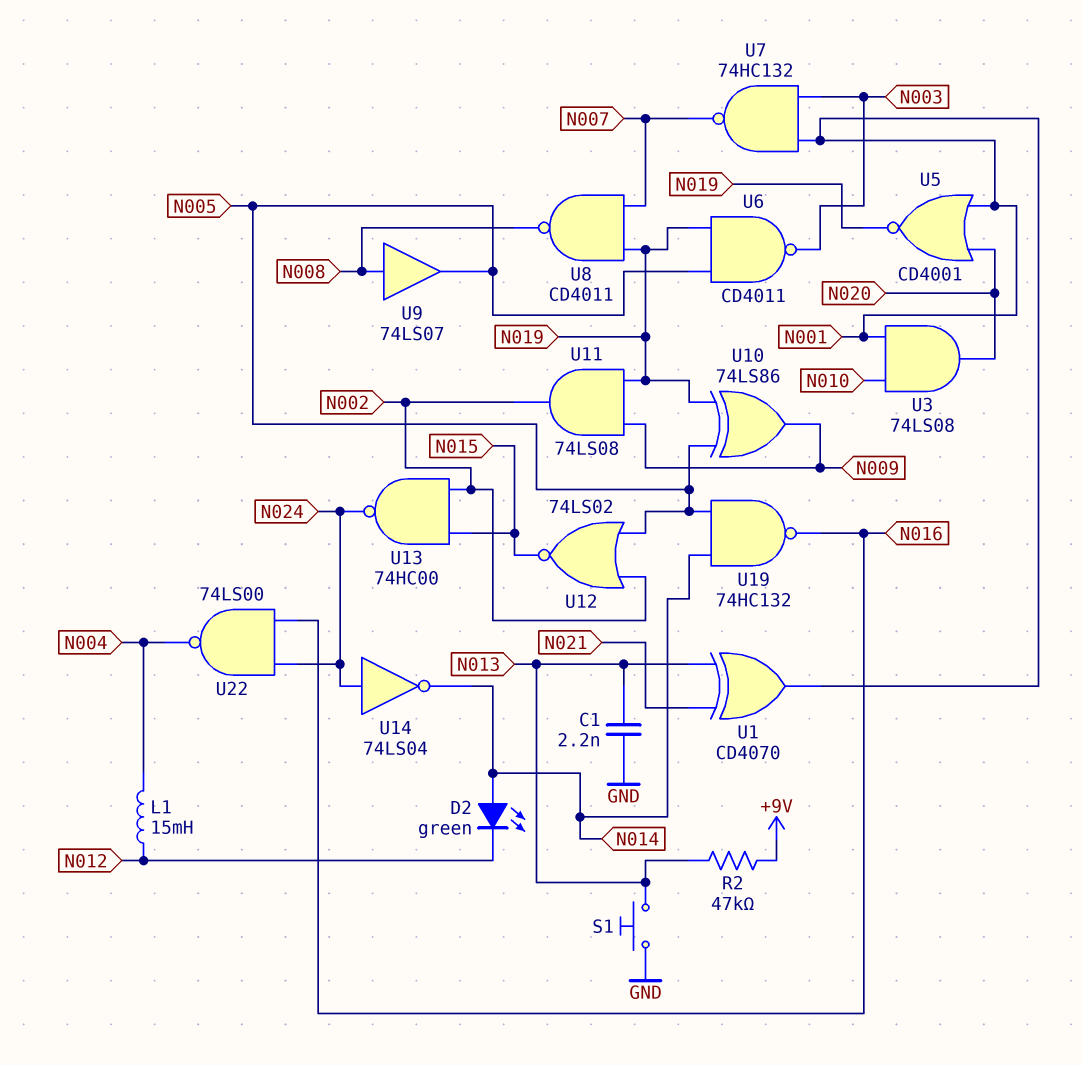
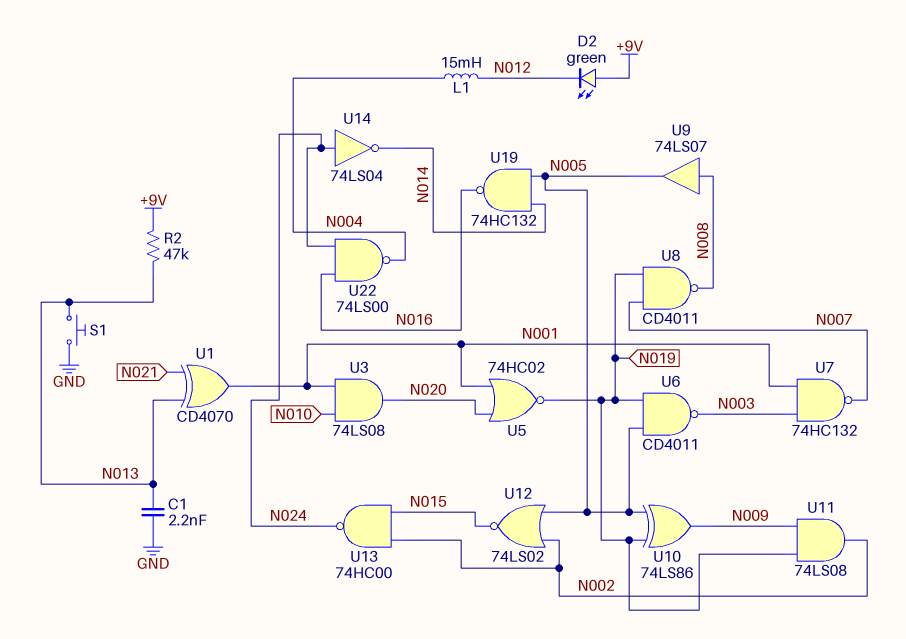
D2: LED green (A N014, K N012) -> LED green (A +9V, K N012)
U5: NOR CD4001 (in N001, in N020, out N019) -> NOR 74HC02 (in N001, in N020, out N019)

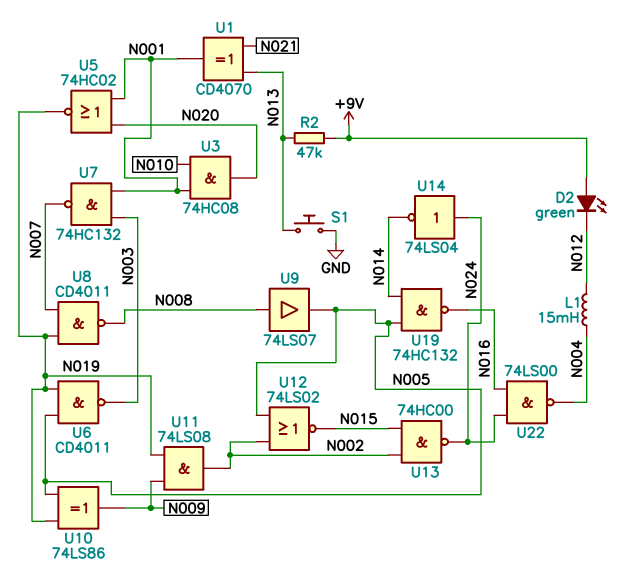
C1: 2.2nF (GND, N013) -> none
U3: AND 74LS08 (in N001, in N010, out N020) -> AND 74HC08 (in N001, in N010, out N020)

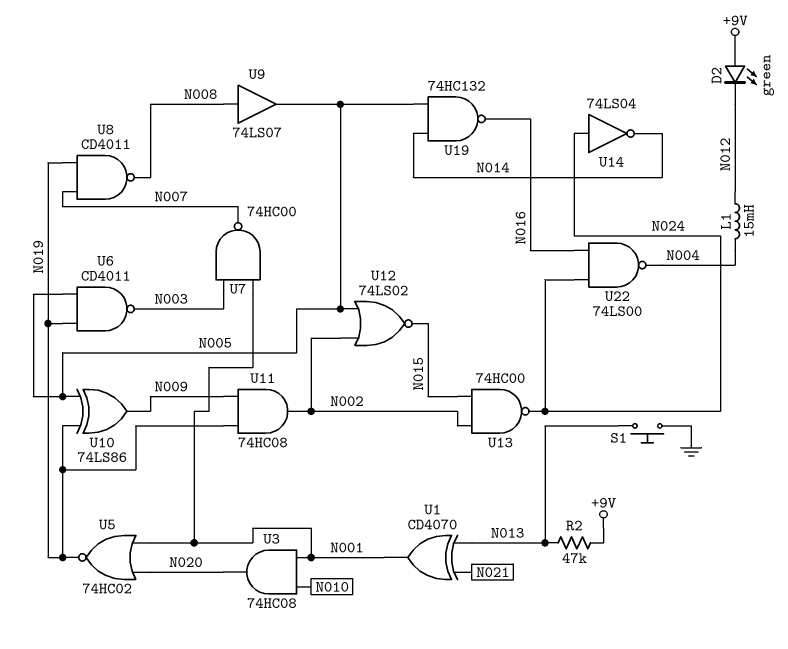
U7: NAND 74HC132 (in N001, in N003, out N007) -> NAND 74HC00 (in N001, in N003, out N007)
U11: AND 74LS08 (in N009, in N019, out N002) -> AND 74HC08 (in N009, in N019, out N002)

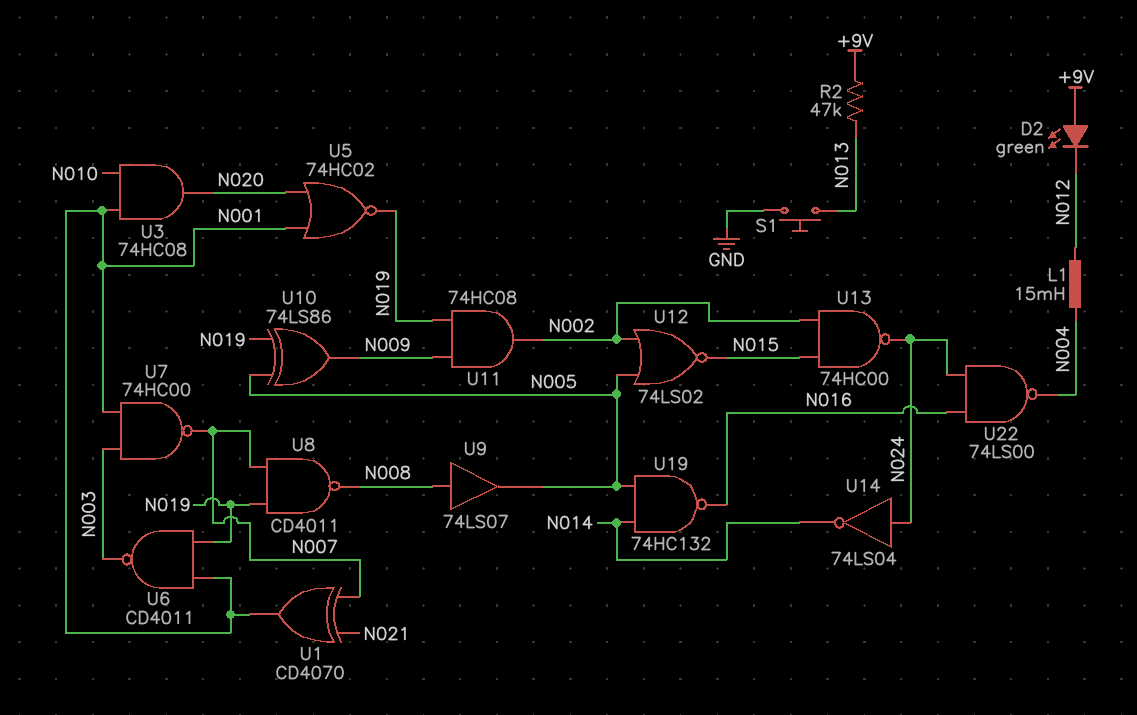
U1: XOR CD4070 (in N013, in N021, out N001) -> XOR CD4070 (in N007, in N021, out N001)
U6: NAND CD4011 (in N005, in N019, out N003) -> NAND CD4011 (in N001, in N019, out N003)

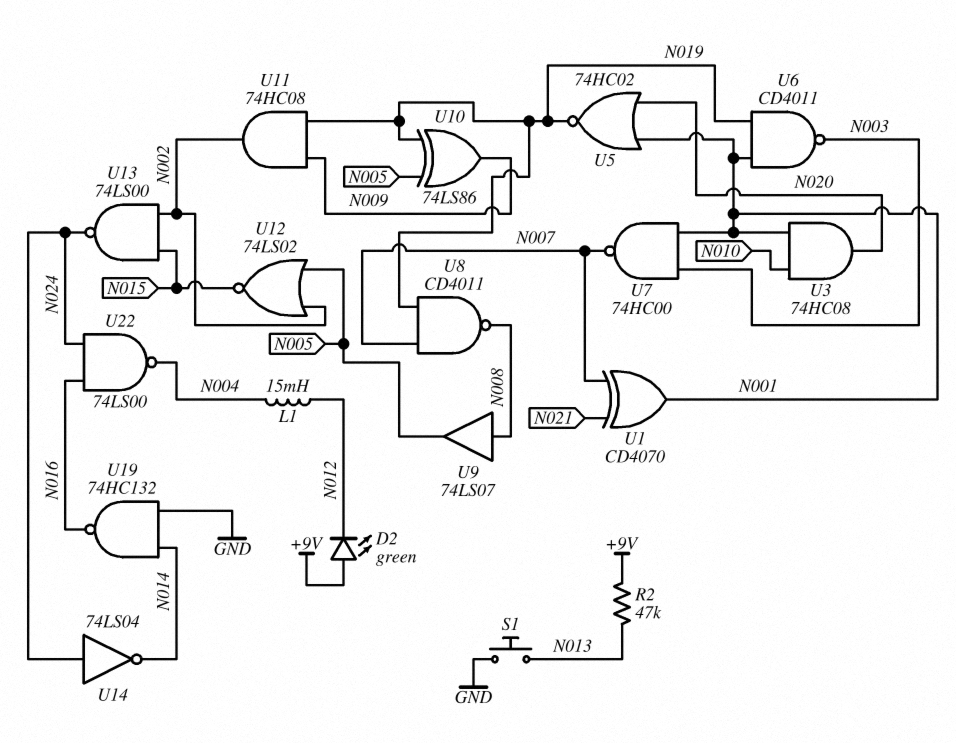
U13: NAND 74HC00 (in N002, in N015, out N024) -> NAND 74LS00 (in N002, in N015, out N024)
U19: NAND 74HC132 (in N005, in N014, out N016) -> NAND 74HC132 (in GND, in N014, out N016)

